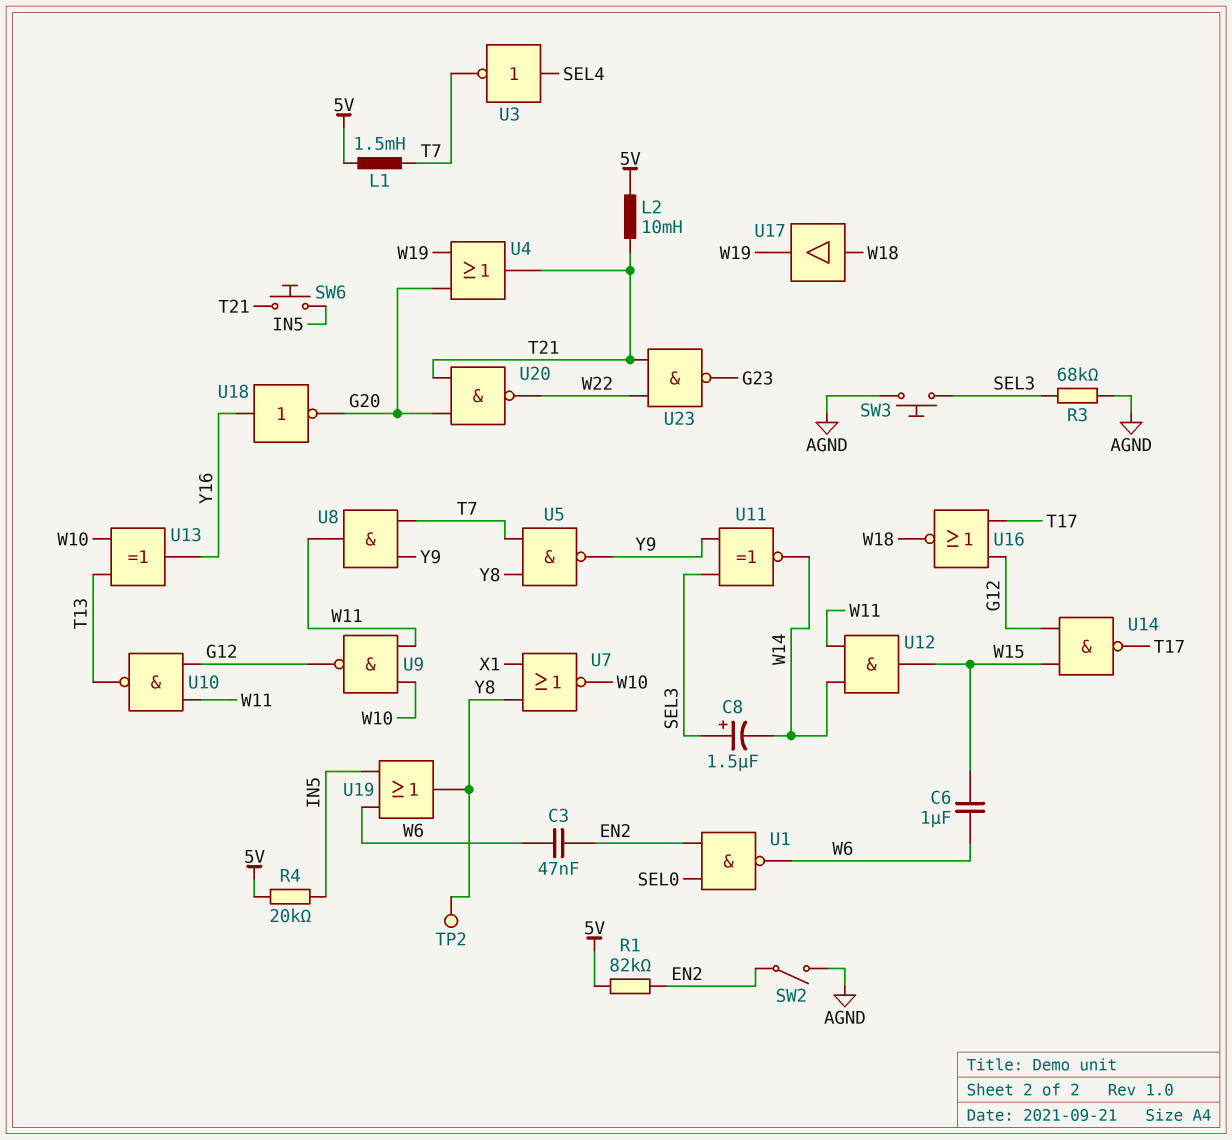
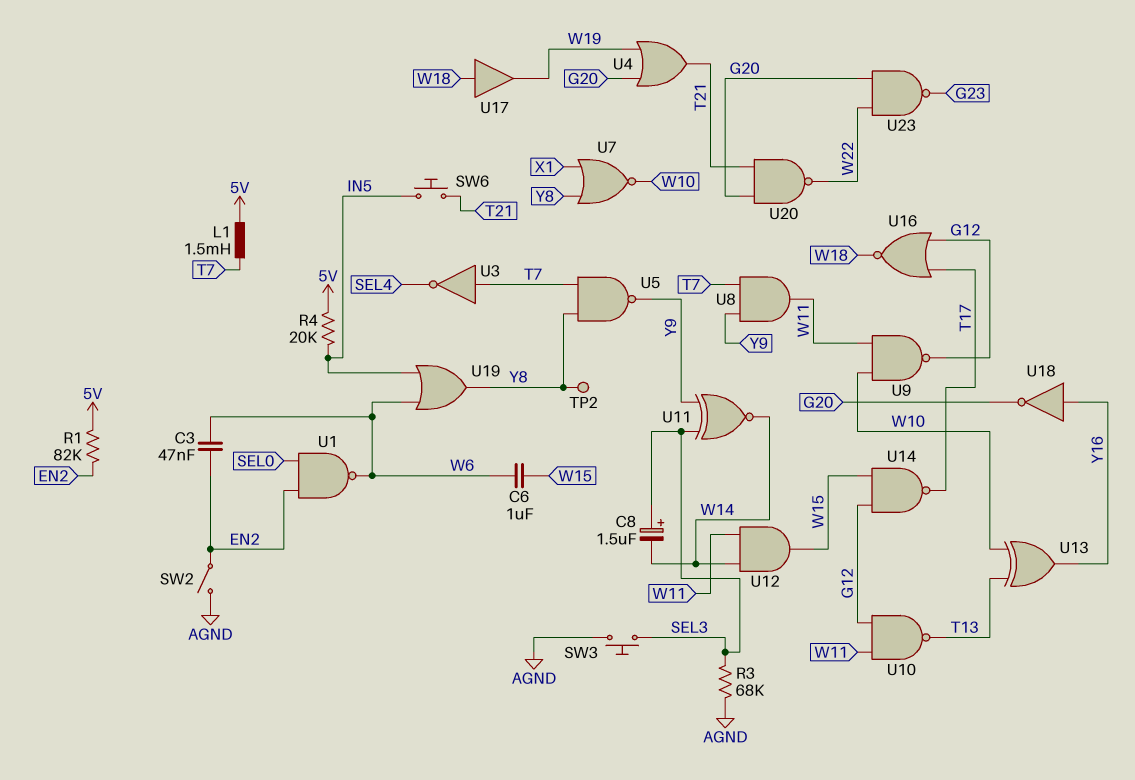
L2: 10mH (5V, T21) -> none
U3: NOT (in SEL4, out T7) -> NOT (in T7, out SEL4)
U23: NAND (in T21, in W22, out G23) -> NAND (in G20, in W22, out G23)

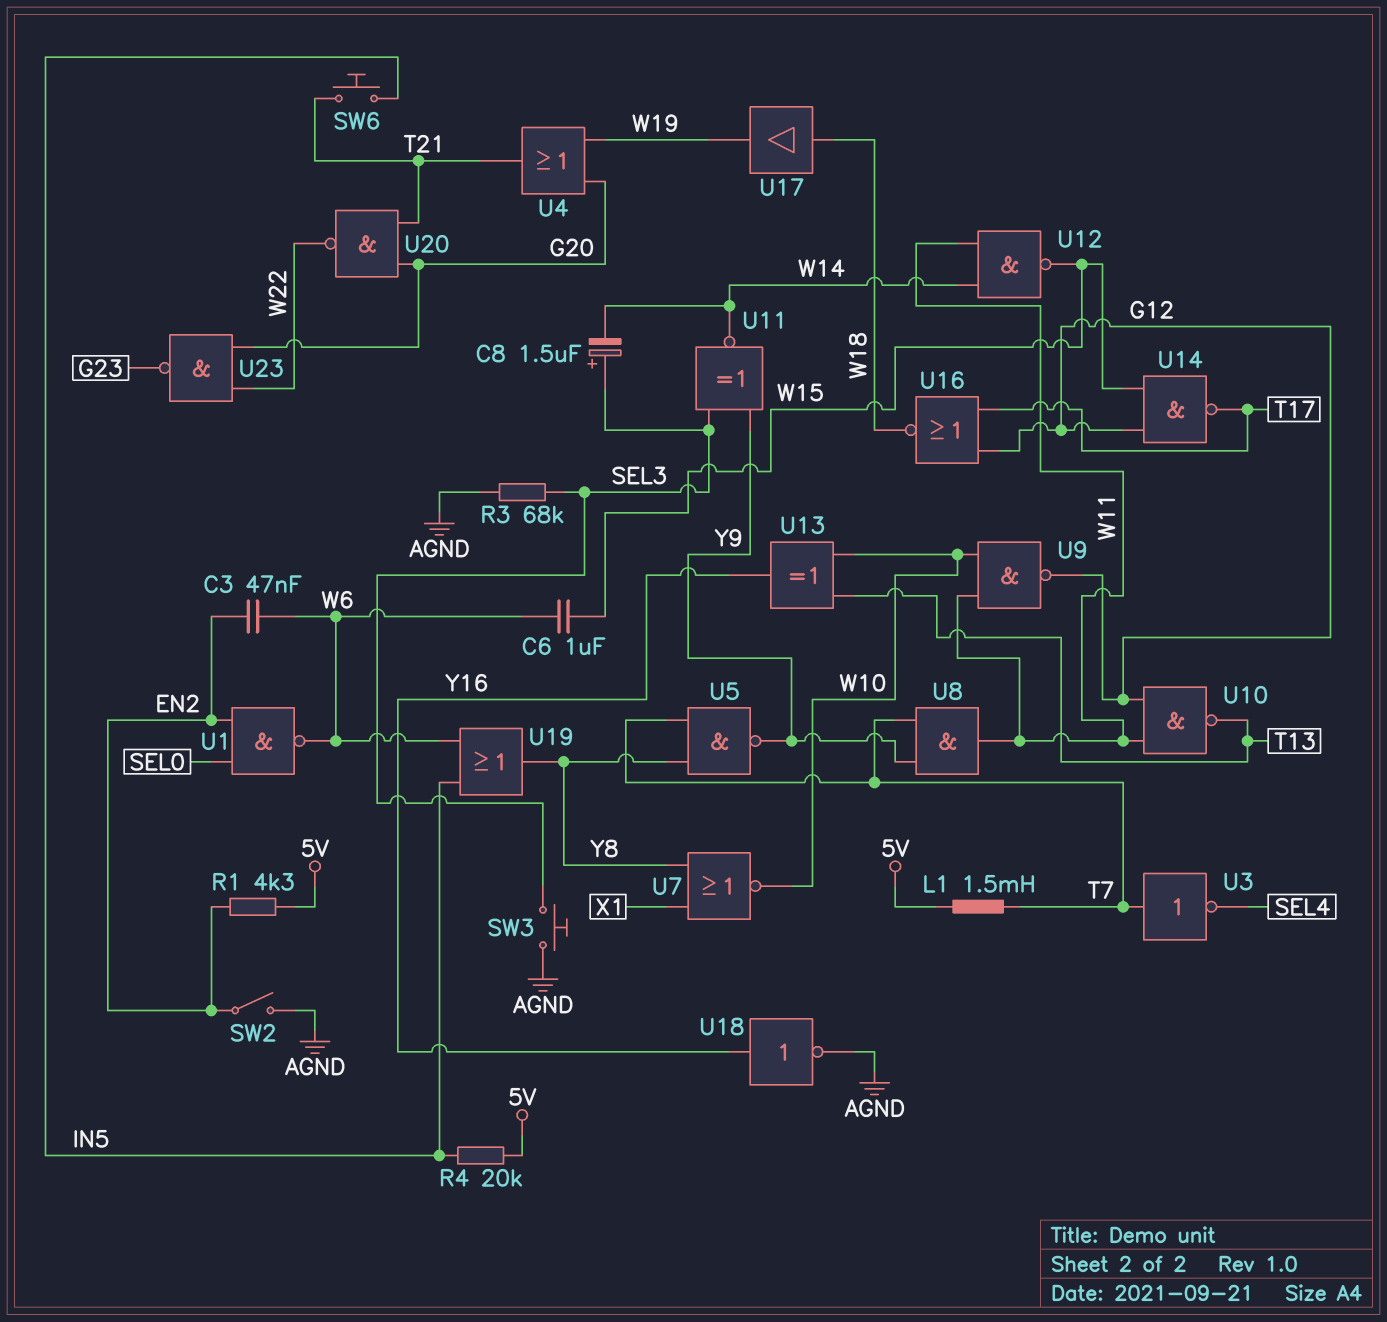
R1: 82k (5V, EN2) -> 4.3k (5V, EN2)
TP2: test point (Y8) -> none
U12: AND (in W11, in W14, out W15) -> NAND (in W11, in W14, out W15)
U18: NOT (in Y16, out G20) -> NOT (in Y16, out AGND)

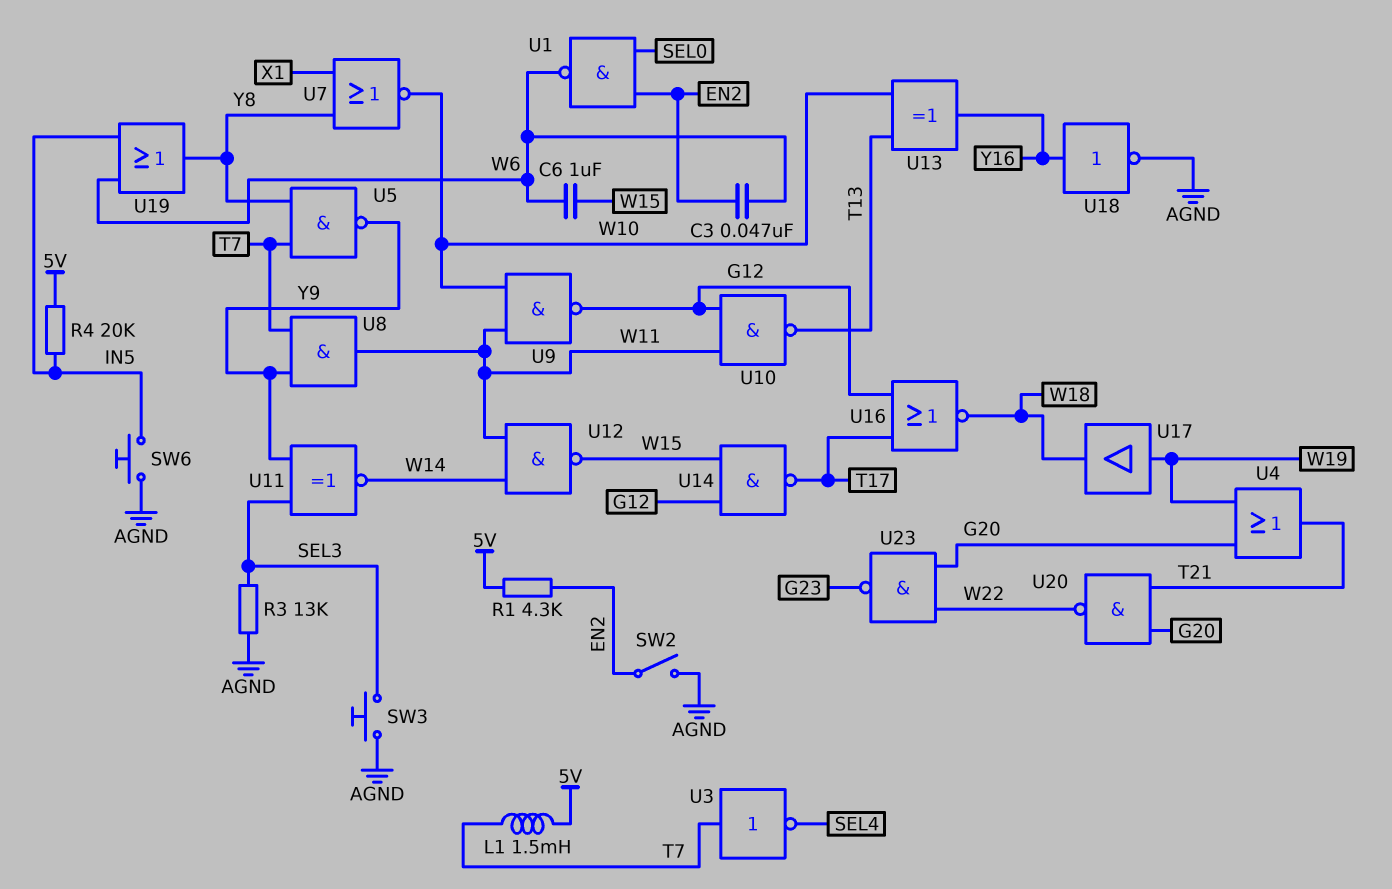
C8: 1.5uF (plus SEL3, minus W14) -> none
R3: 68k (AGND, SEL3) -> 13k (AGND, SEL3)
SW6: button (IN5, T21) -> button (AGND, IN5)
U17: buffer (in W18, out W19) -> buffer (in W19, out W18)

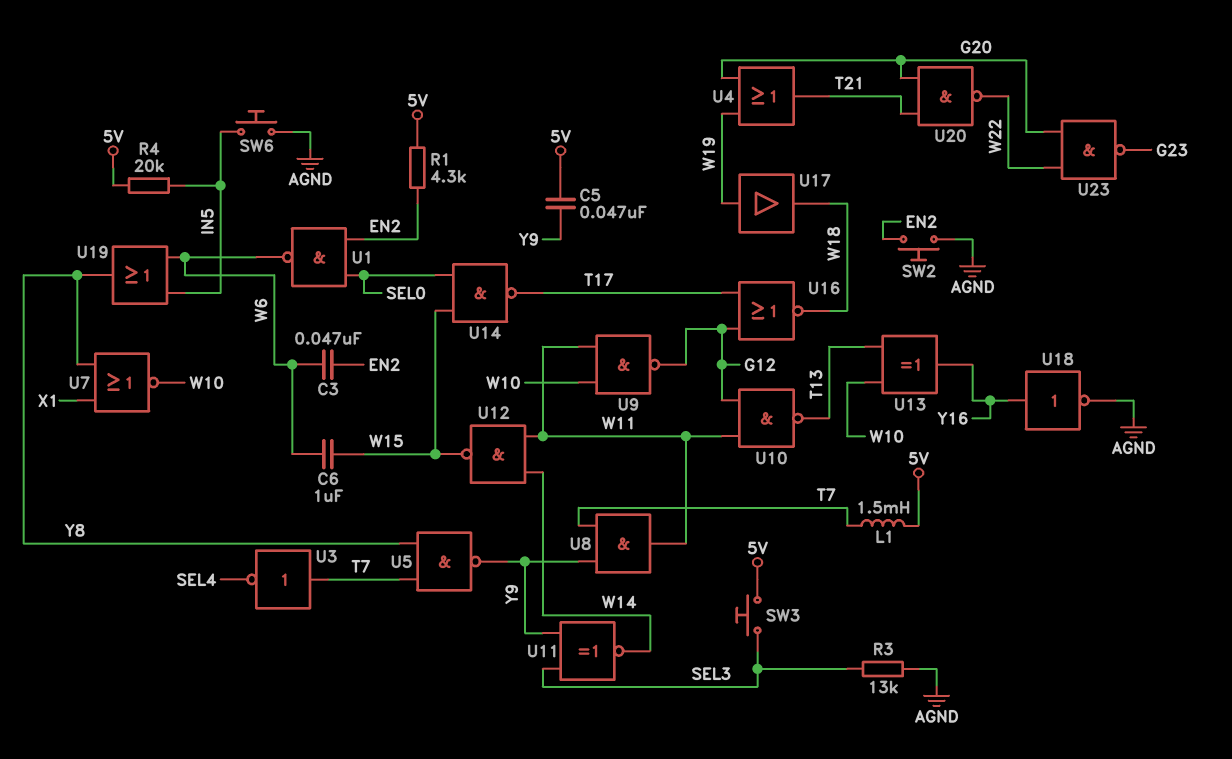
C5: none -> 47nF (5V, Y9)
SW2: switch (AGND, EN2) -> button (AGND, EN2)
SW3: button (AGND, SEL3) -> button (5V, SEL3)
U14: NAND (in G12, in W15, out T17) -> NAND (in SEL0, in W15, out T17)

